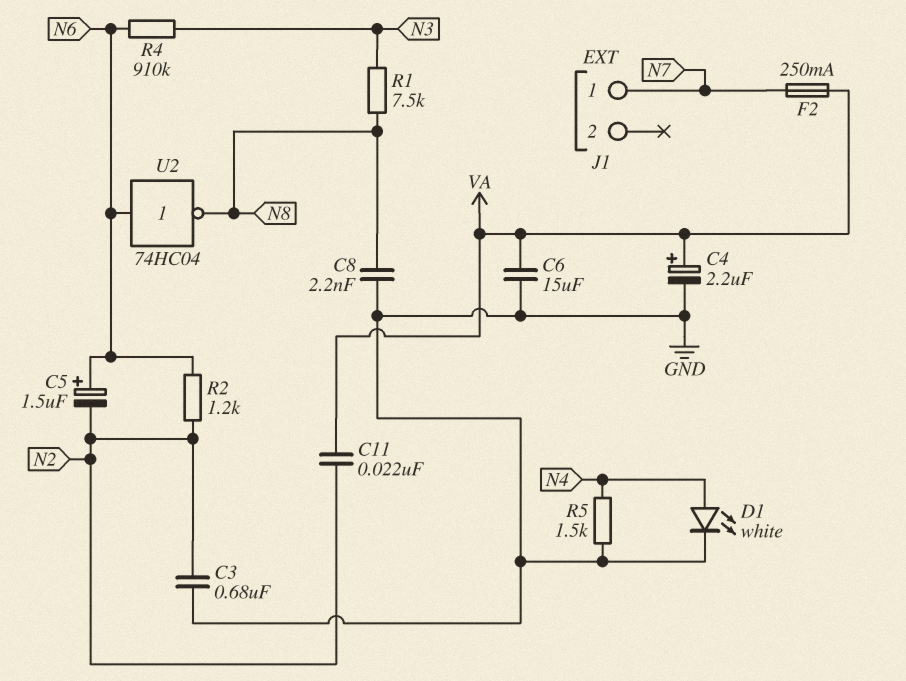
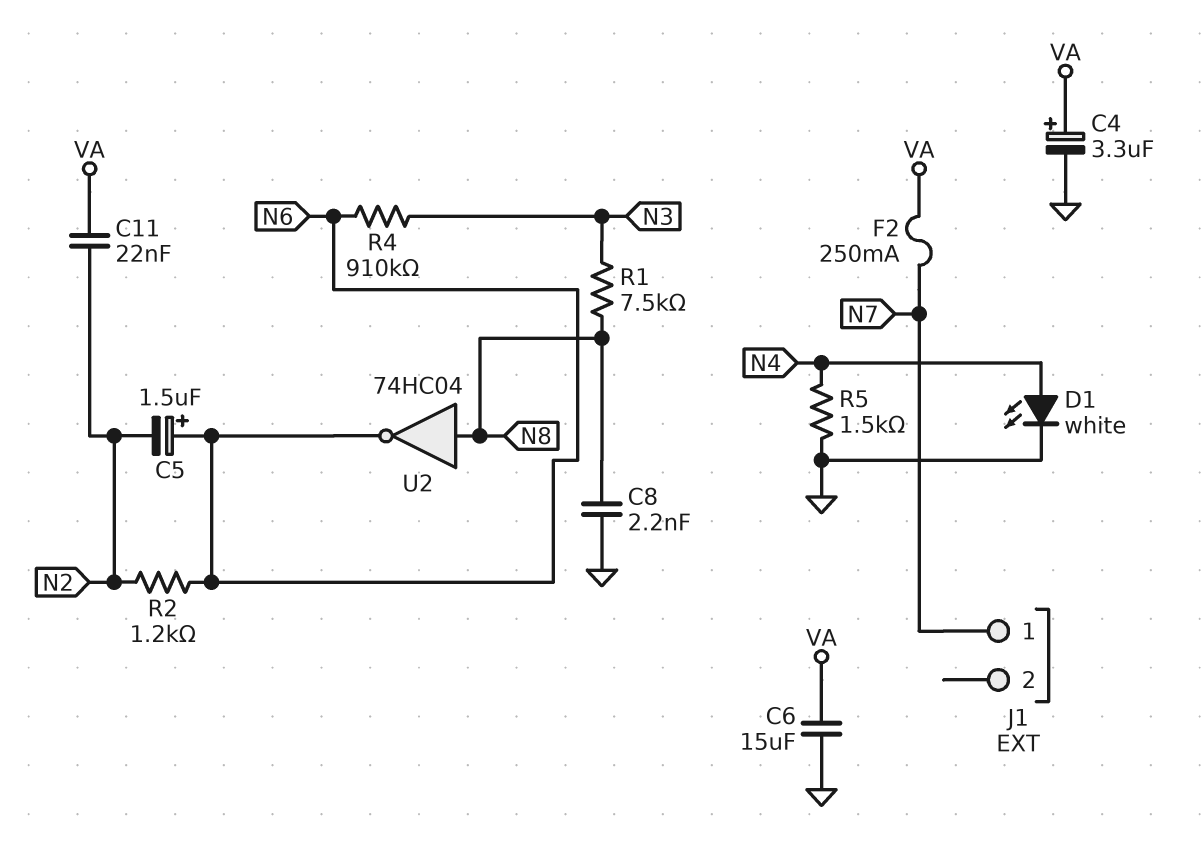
C3: 680nF (GND, N2) -> none
C4: 2.2uF (plus VA, minus GND) -> 3.3uF (plus VA, minus GND)
U2: NOT 74HC04 (in N6, out N8) -> NOT 74HC04 (in N8, out N6)

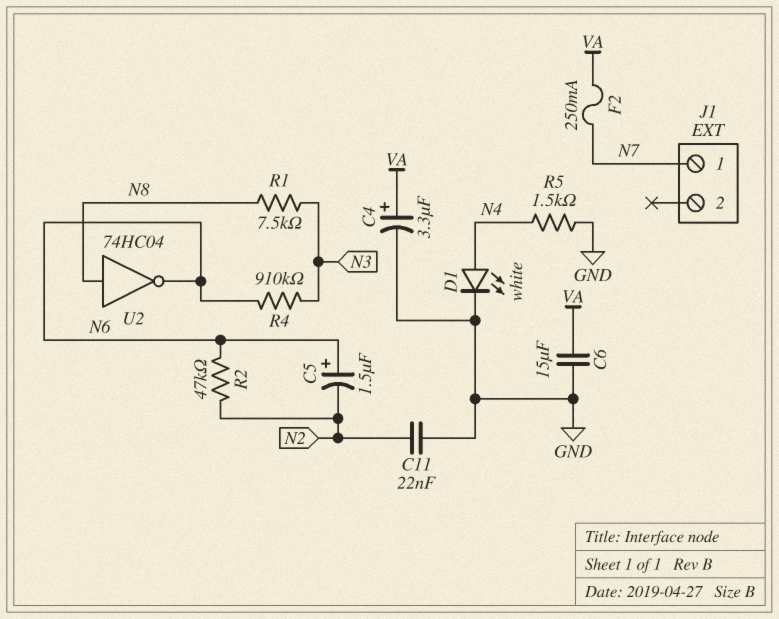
C8: 2.2nF (GND, N8) -> none
C11: 22nF (N2, VA) -> 22nF (GND, N2)
R2: 1.2k (N2, N6) -> 47k (N2, N6)

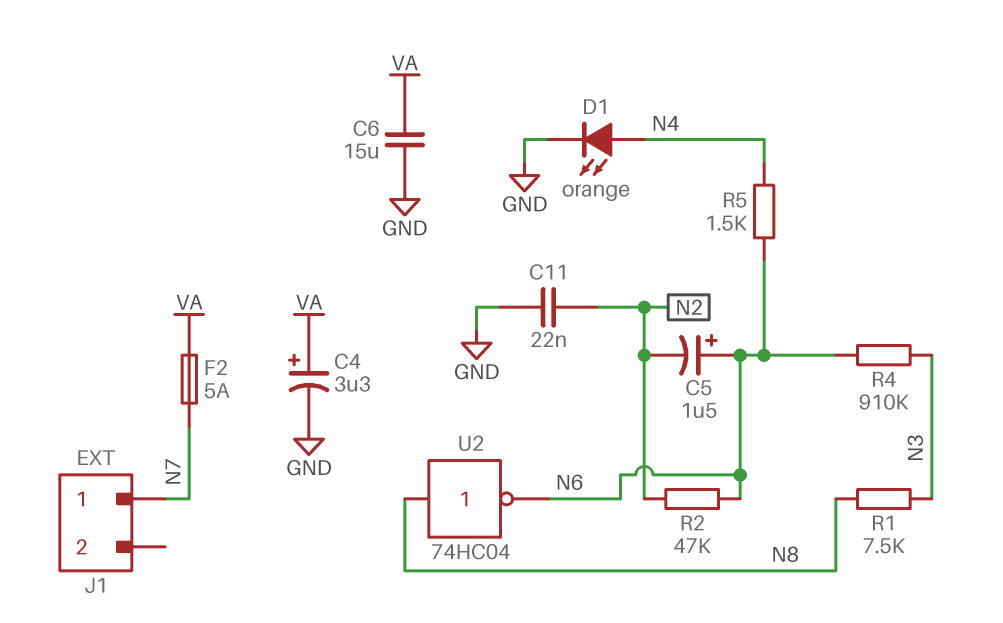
D1: LED white (A N4, K GND) -> LED orange (A N4, K GND)
F2: 250mA (N7, VA) -> 5A (N7, VA)
R5: 1.5k (GND, N4) -> 1.5k (N4, N6)

